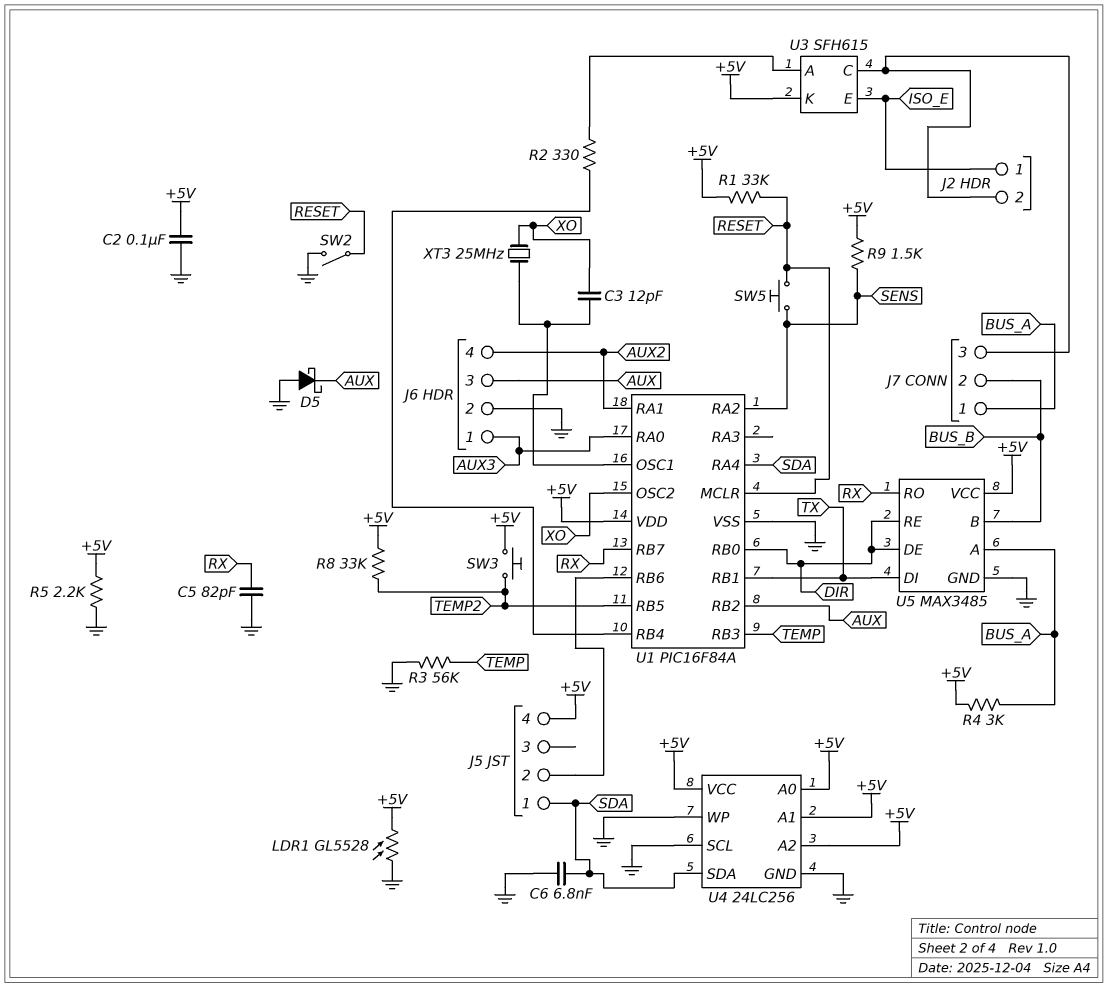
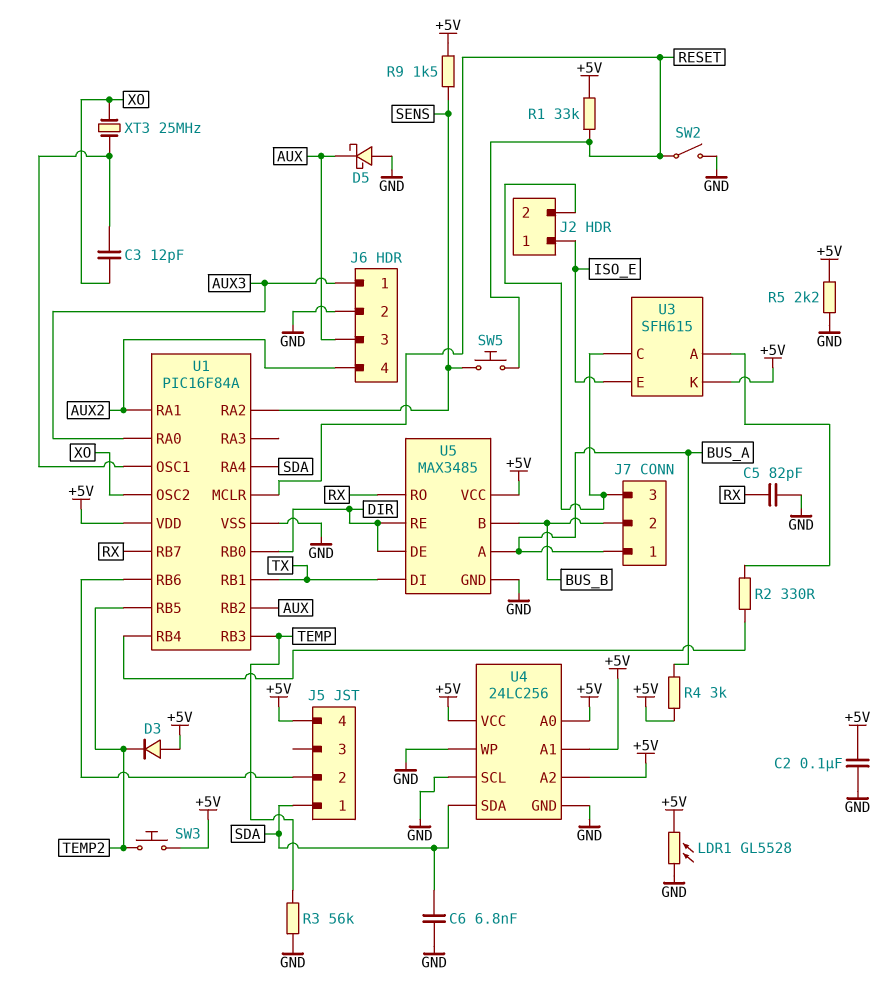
D3: none -> diode (A +5V, K TEMP2)
R8: 33k (+5V, TEMP2) -> none

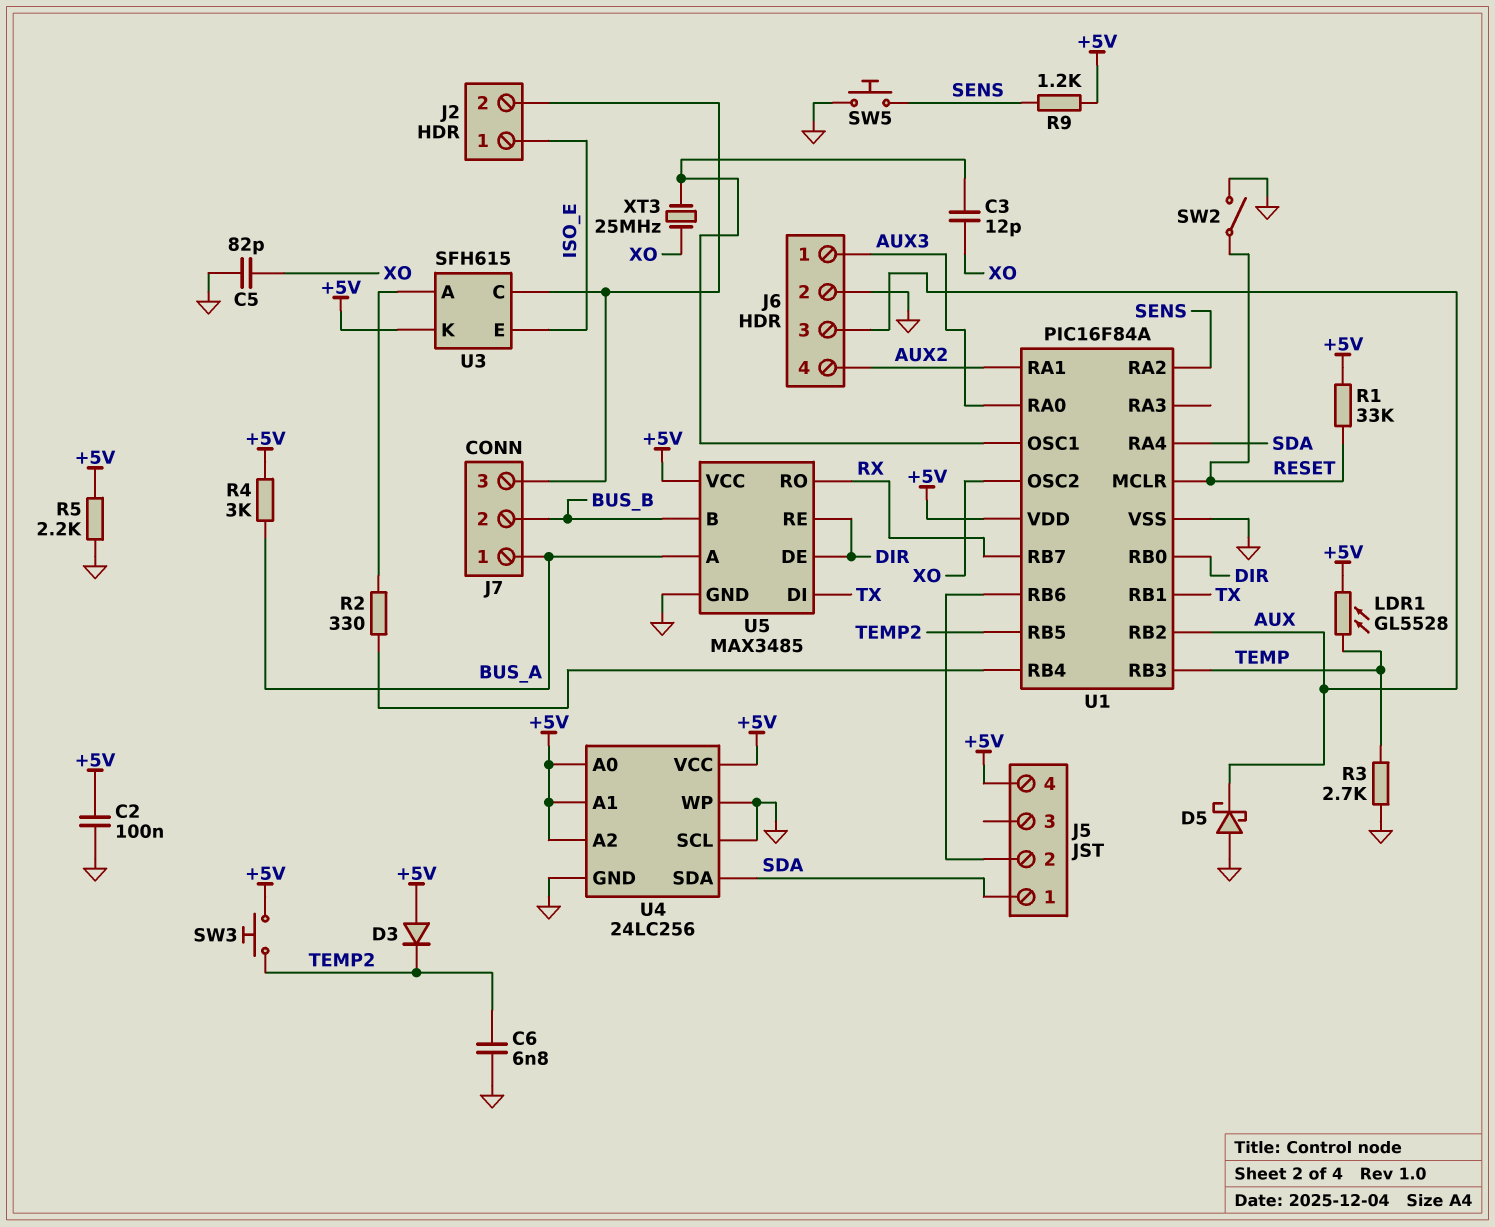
C5: 82pF (GND, RX) -> 82pF (GND, XO)
C6: 6.8nF (GND, SDA) -> 6.8nF (GND, TEMP2)
LDR1: GL5528 (+5V, GND) -> GL5528 (+5V, TEMP)
R3: 56k (GND, TEMP) -> 2.7k (GND, TEMP)
R9: 1.5k (+5V, SENS) -> 1.2k (+5V, SENS)
SW5: button (RESET, SENS) -> button (GND, SENS)

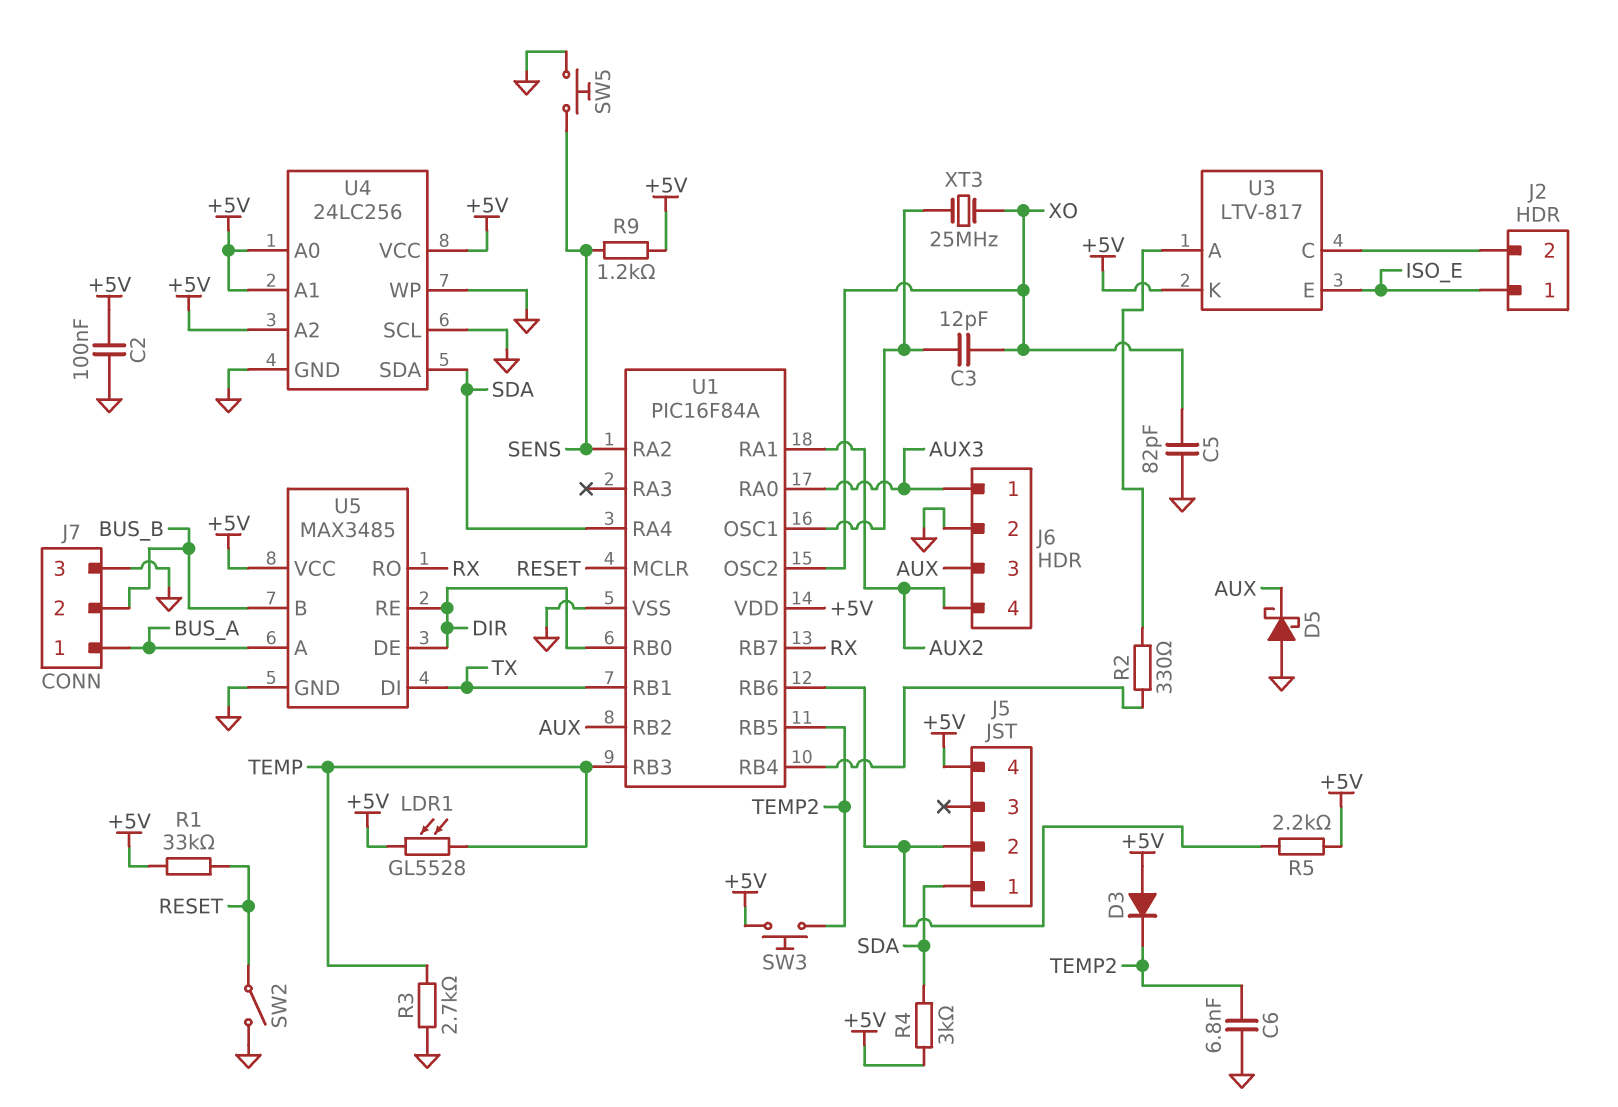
J7 pin 3: J2/2 -> GND
R4: 3k (+5V, BUS_A) -> 3k (+5V, SDA)
R5: 2.2k (+5V, GND) -> 2.2k (+5V, J5/2)
U3: SFH615 -> LTV-817

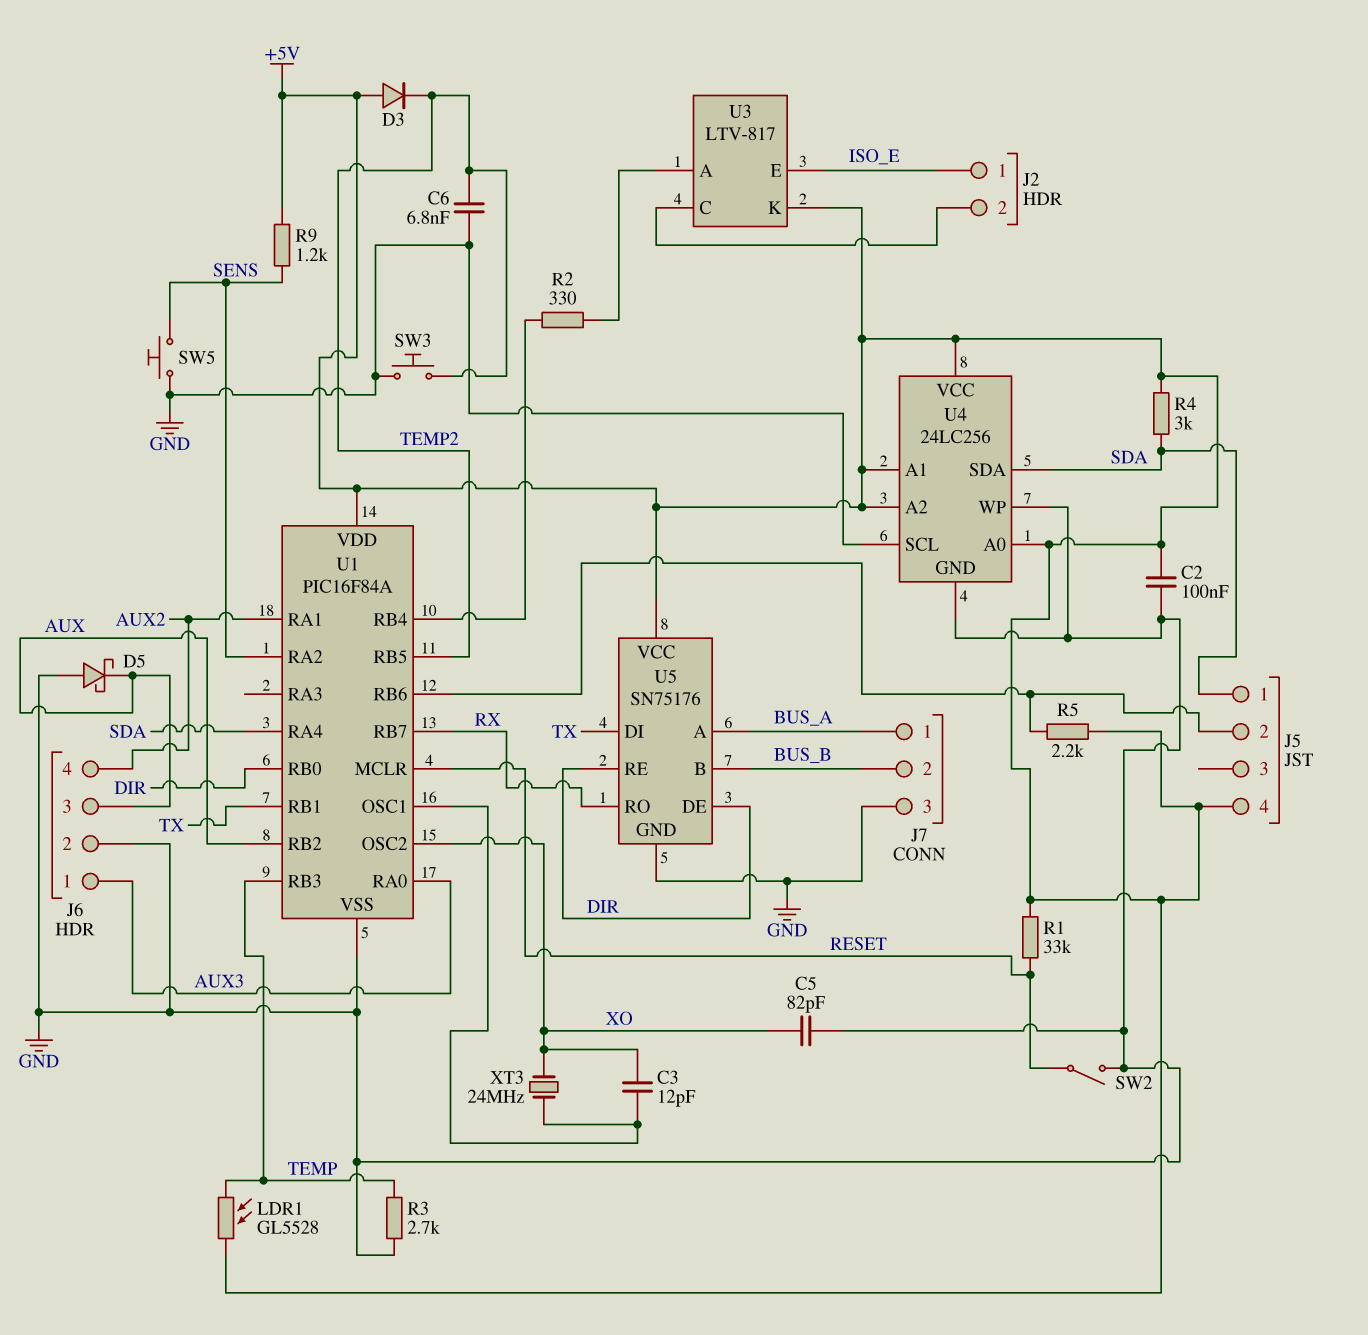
SW3: button (+5V, TEMP2) -> button (GND, TEMP2)
U5: MAX3485 -> SN75176
XT3: 25MHz (U1/OSC1, XO) -> 24MHz (U1/OSC1, XO)

